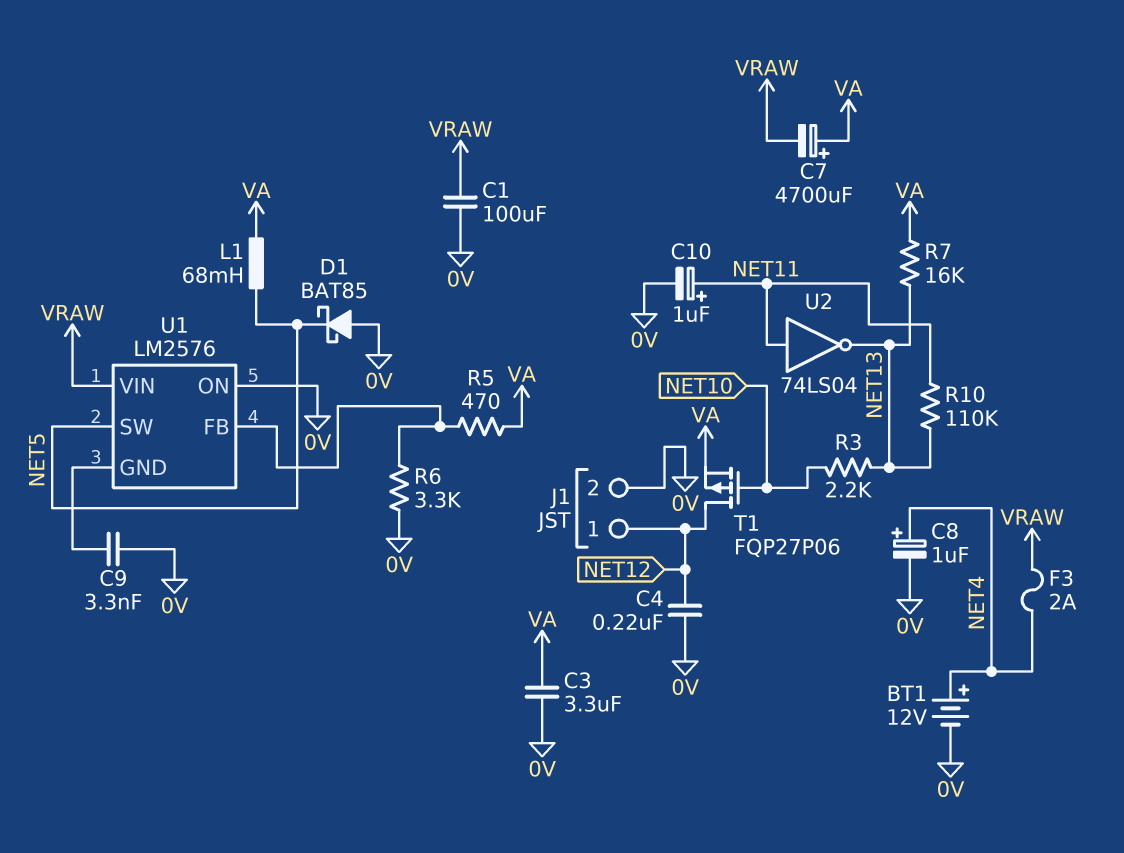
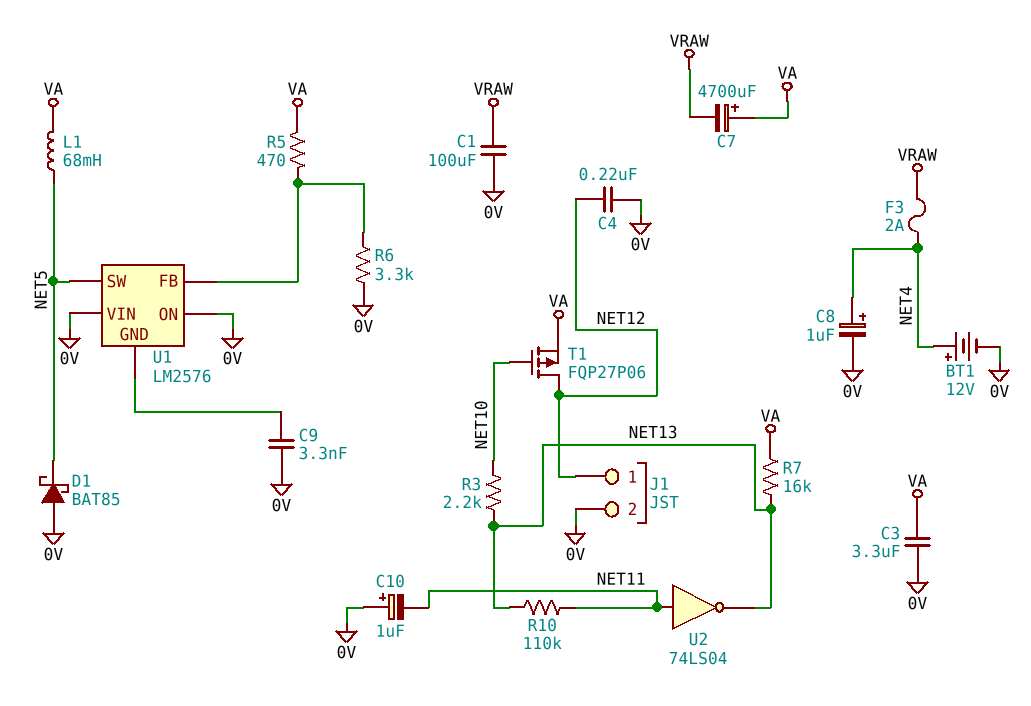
C10: 1uF (plus NET11, minus 0V) -> 1uF (plus 0V, minus NET11)
U1 pin VIN: VRAW -> 0V

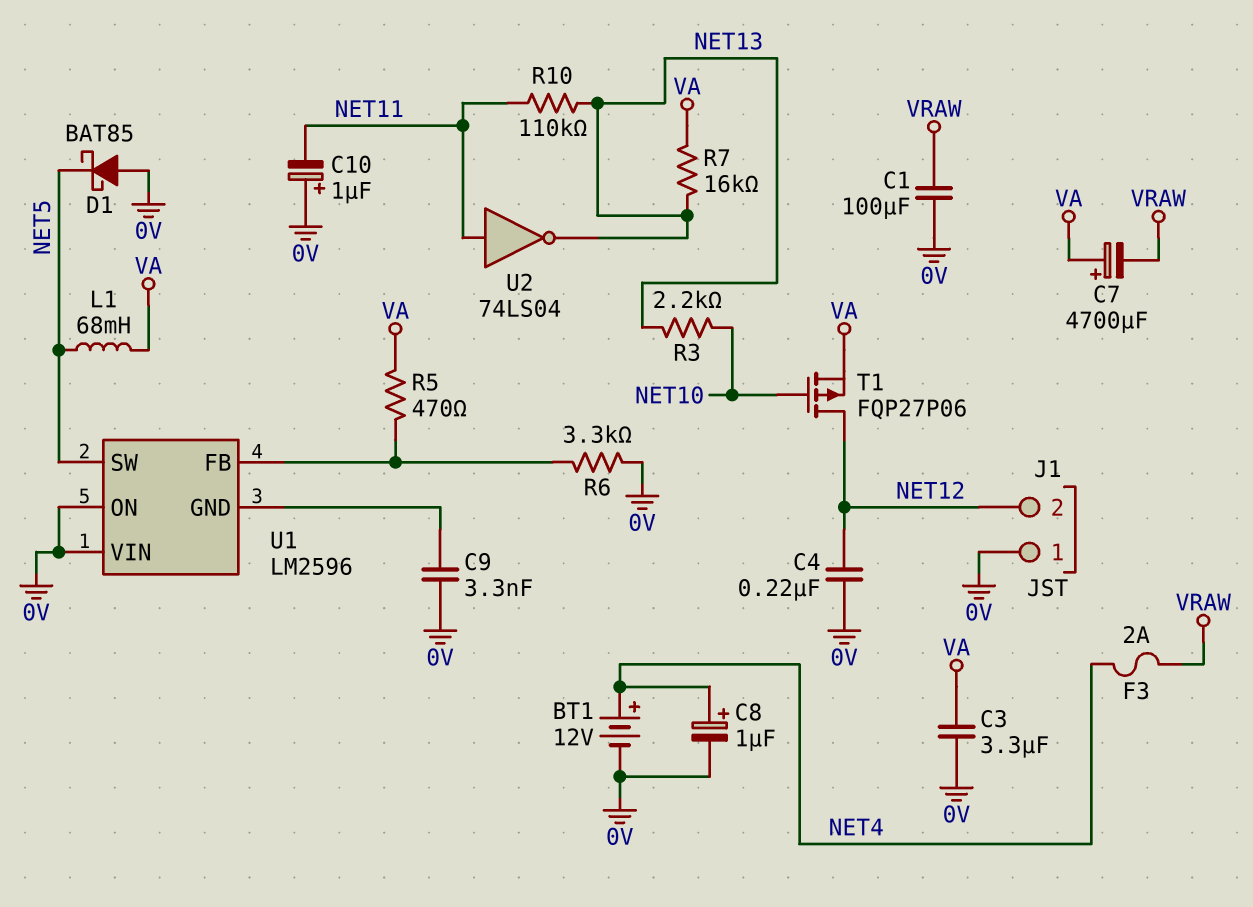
J1 pin 1: NET12 -> 0V
J1 pin 2: 0V -> NET12
U1: LM2576 -> LM2596

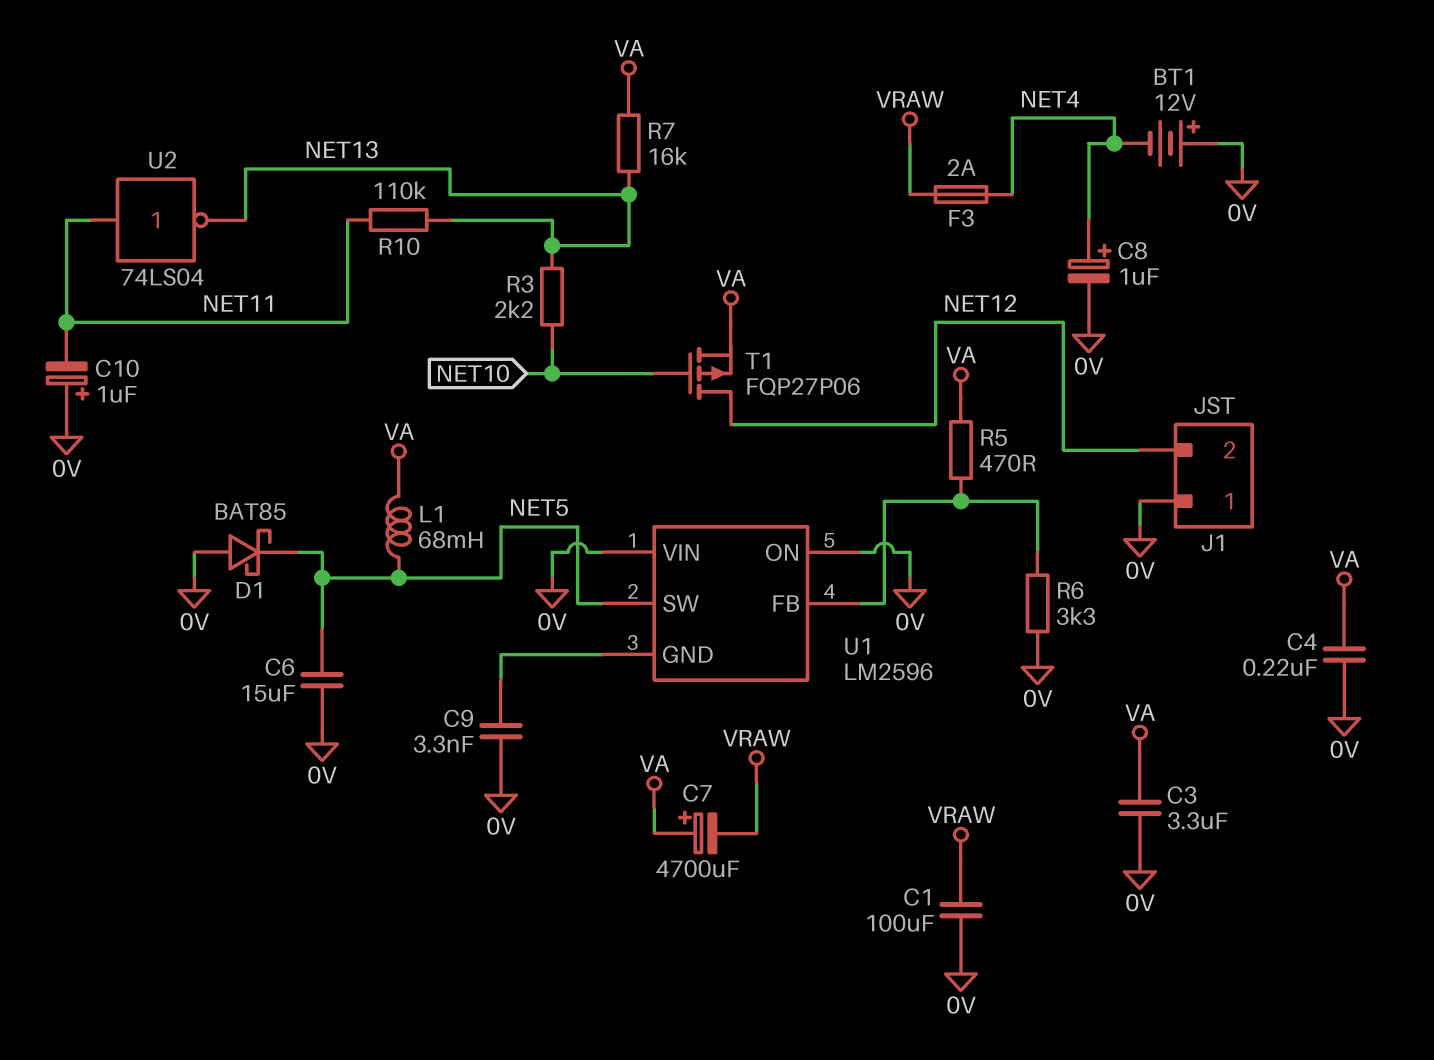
BT1: 12V (plus NET4, minus 0V) -> 12V (plus 0V, minus NET4)
C4: 220nF (0V, NET12) -> 220nF (0V, VA)
C6: none -> 15uF (0V, NET5)

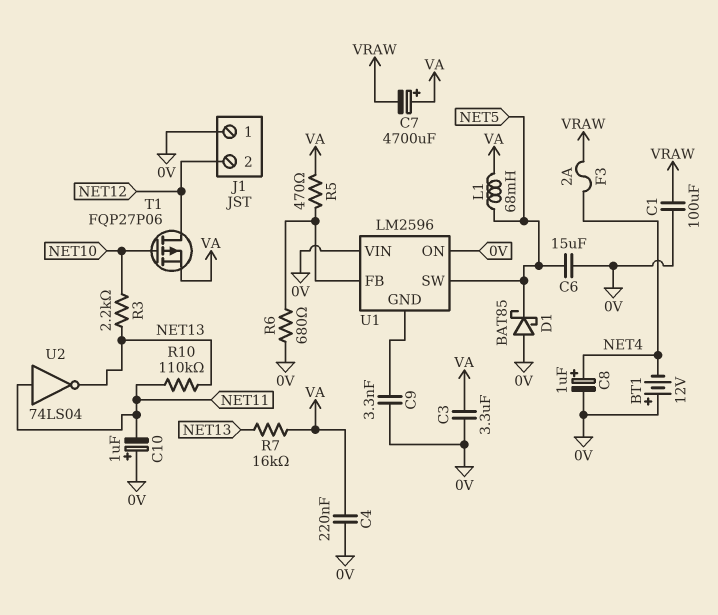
R6: 3.3k (0V, U1/FB) -> 680 (0V, U1/FB)

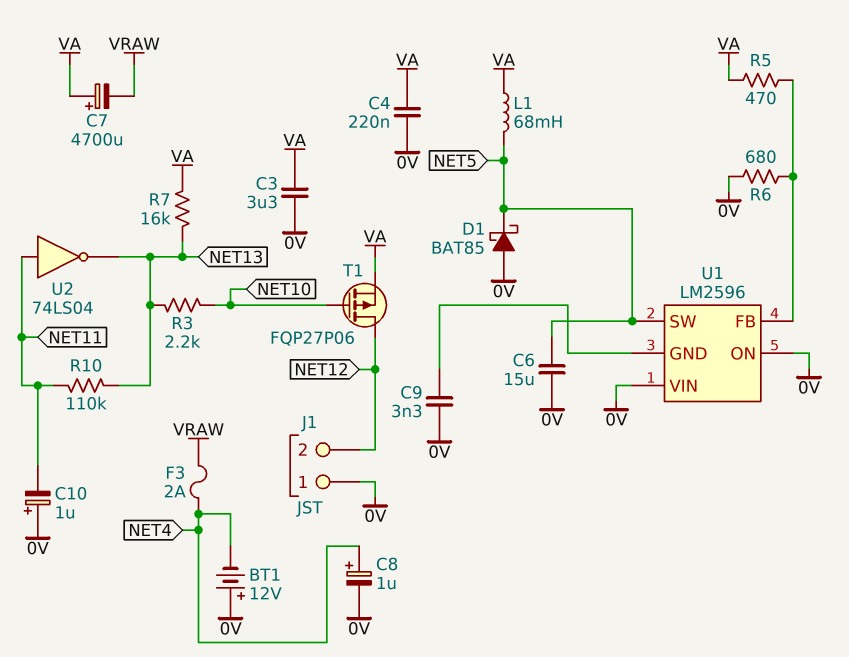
C1: 100uF (0V, VRAW) -> none

